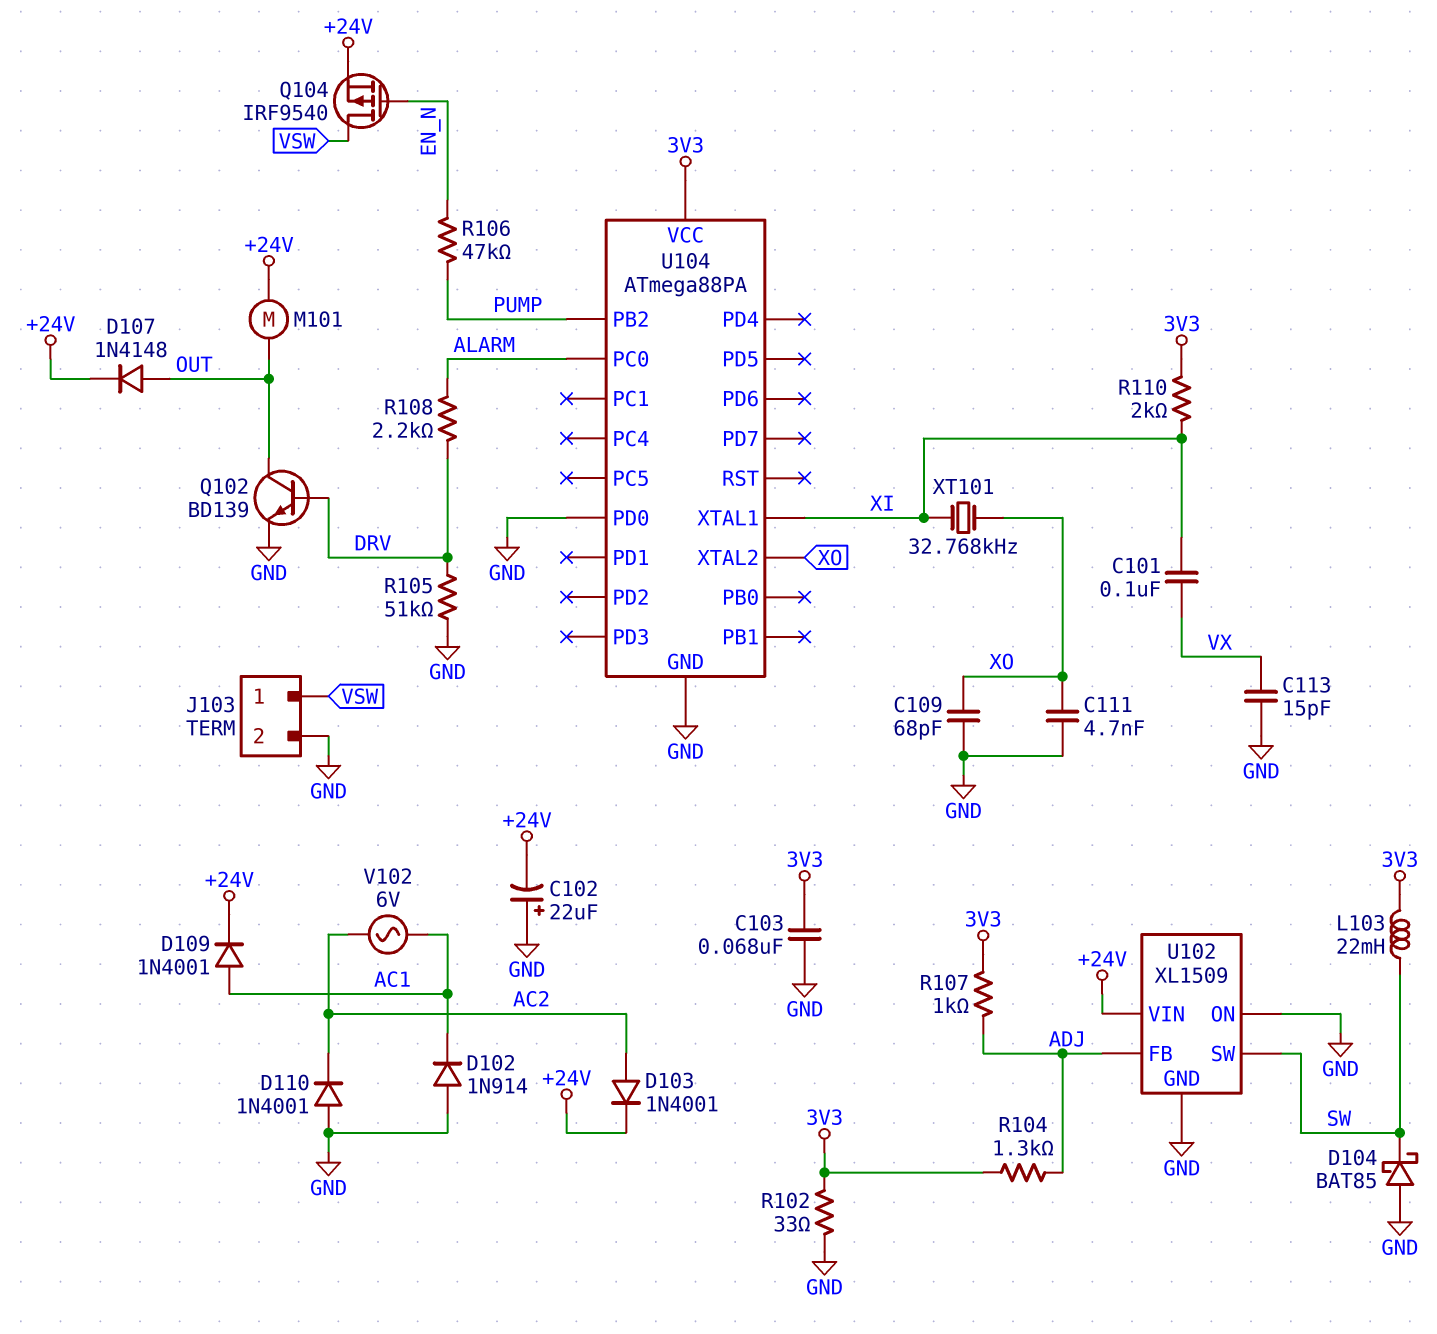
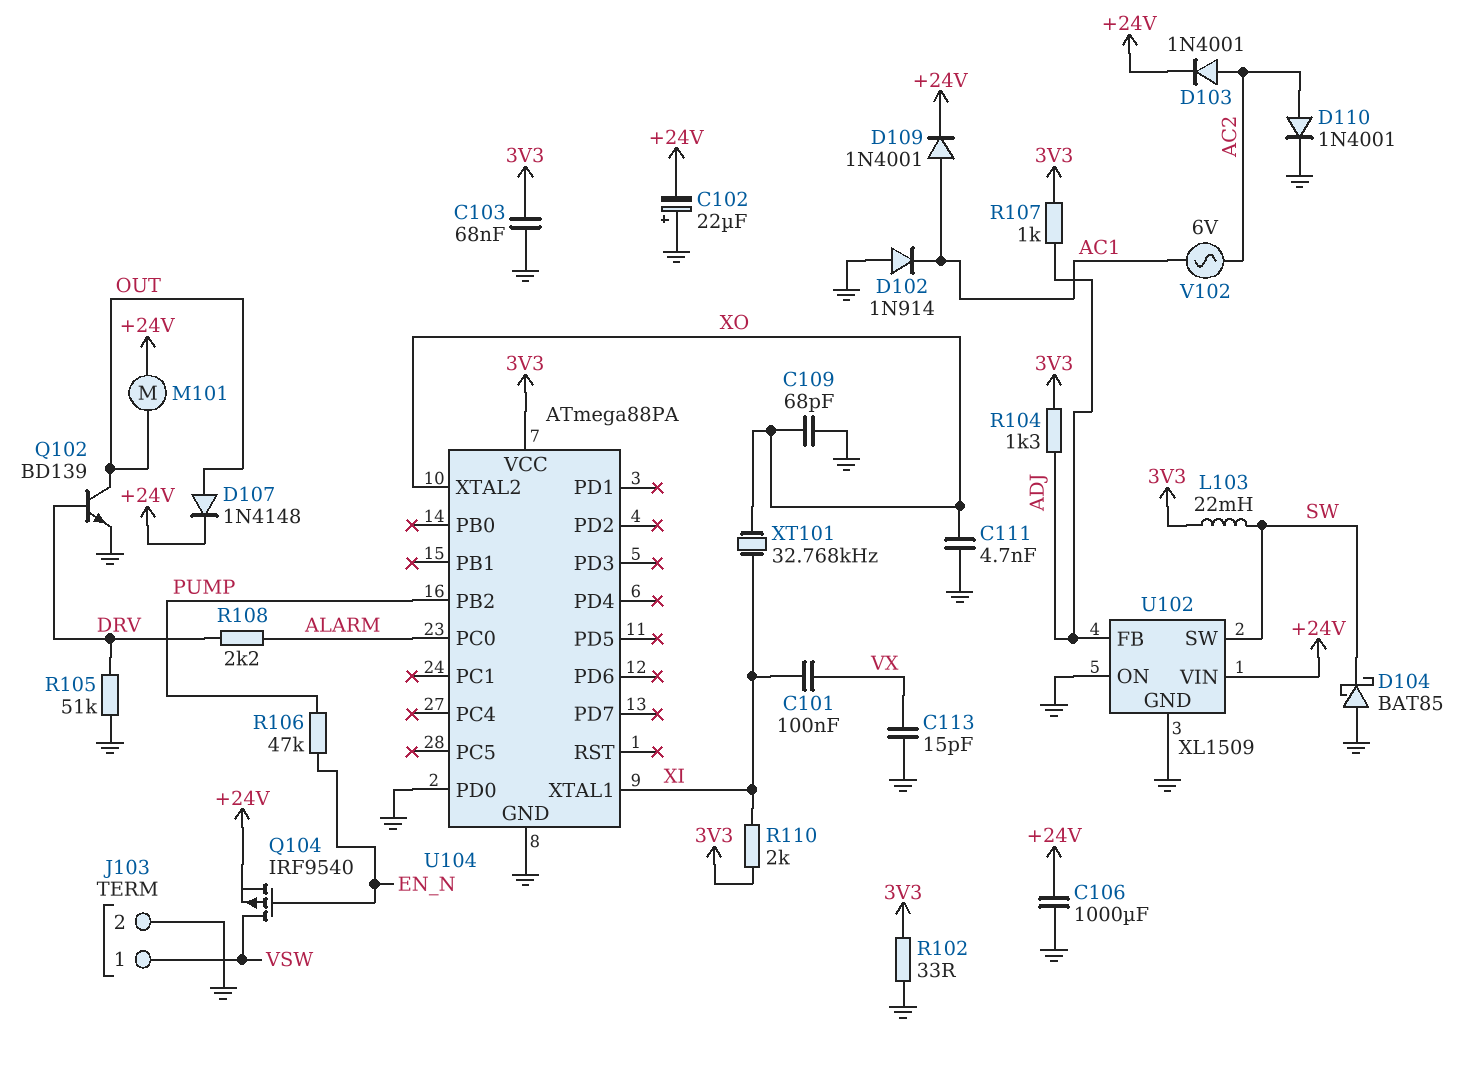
C106: none -> 1000uF (+24V, GND)
D110: diode 1N4001 (A GND, K AC2) -> diode 1N4001 (A AC2, K GND)

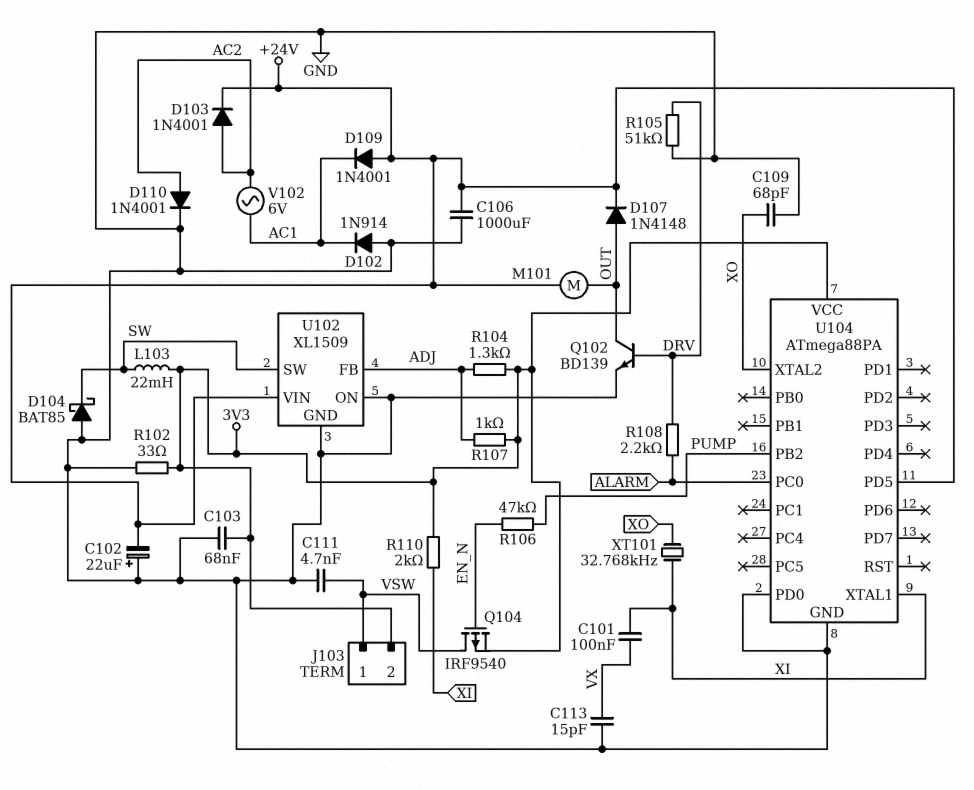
C111: 4.7nF (GND, XO) -> 4.7nF (GND, VSW)
D109: diode 1N4001 (A AC1, K +24V) -> diode 1N4001 (A +24V, K AC1)
J103 pin 2: GND -> 3V3
Q104: PMOS IRF9540 (G EN_N, D VSW, S +24V) -> PMOS IRF9540 (G EN_N, D VSW, S 3V3)
U104 pin PD5: none -> +24V

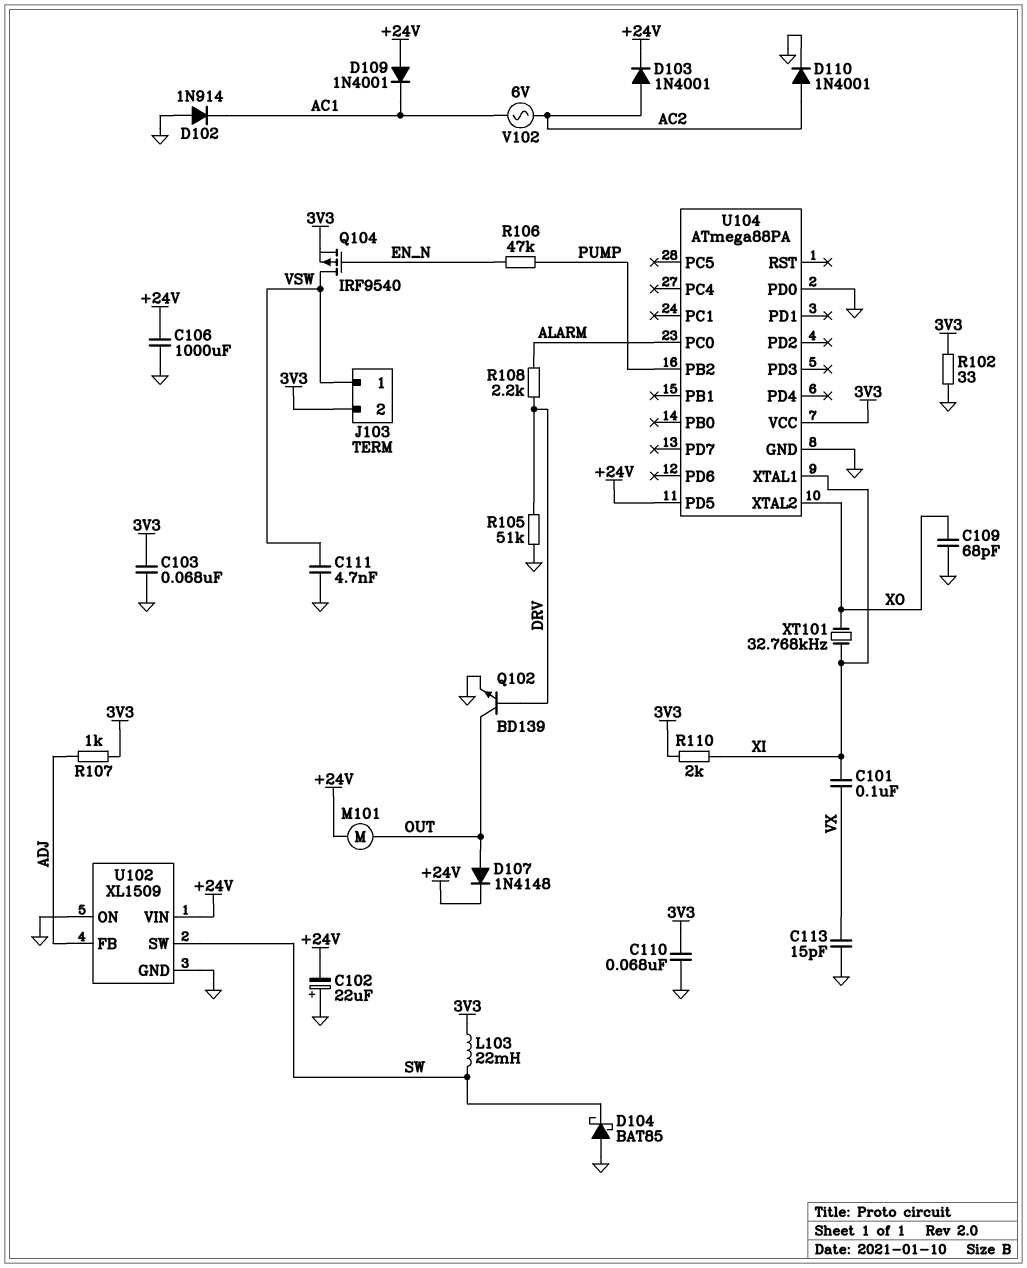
C110: none -> 68nF (3V3, GND)
R104: 1.3k (3V3, ADJ) -> none

